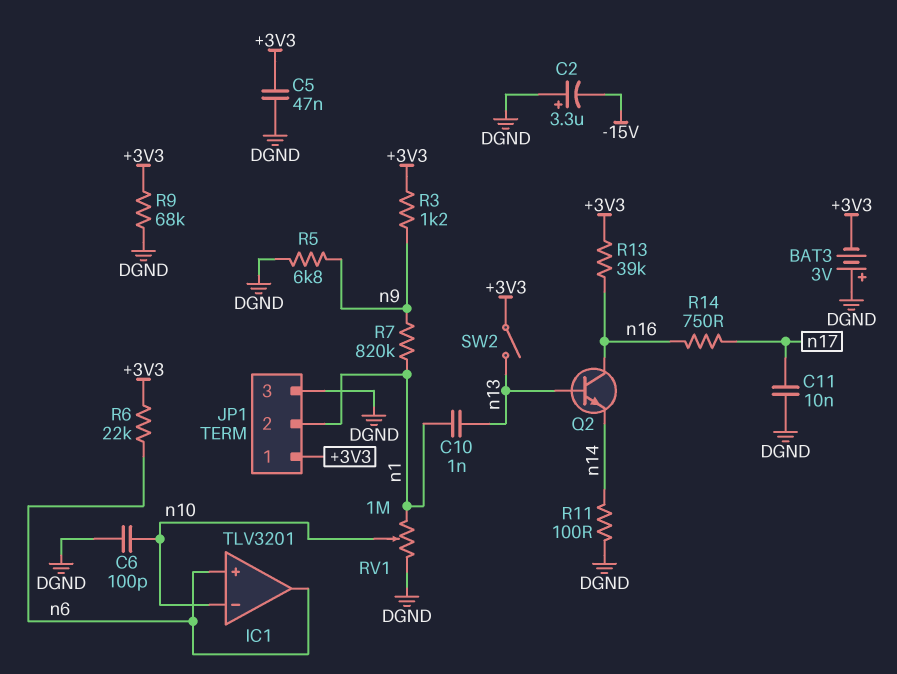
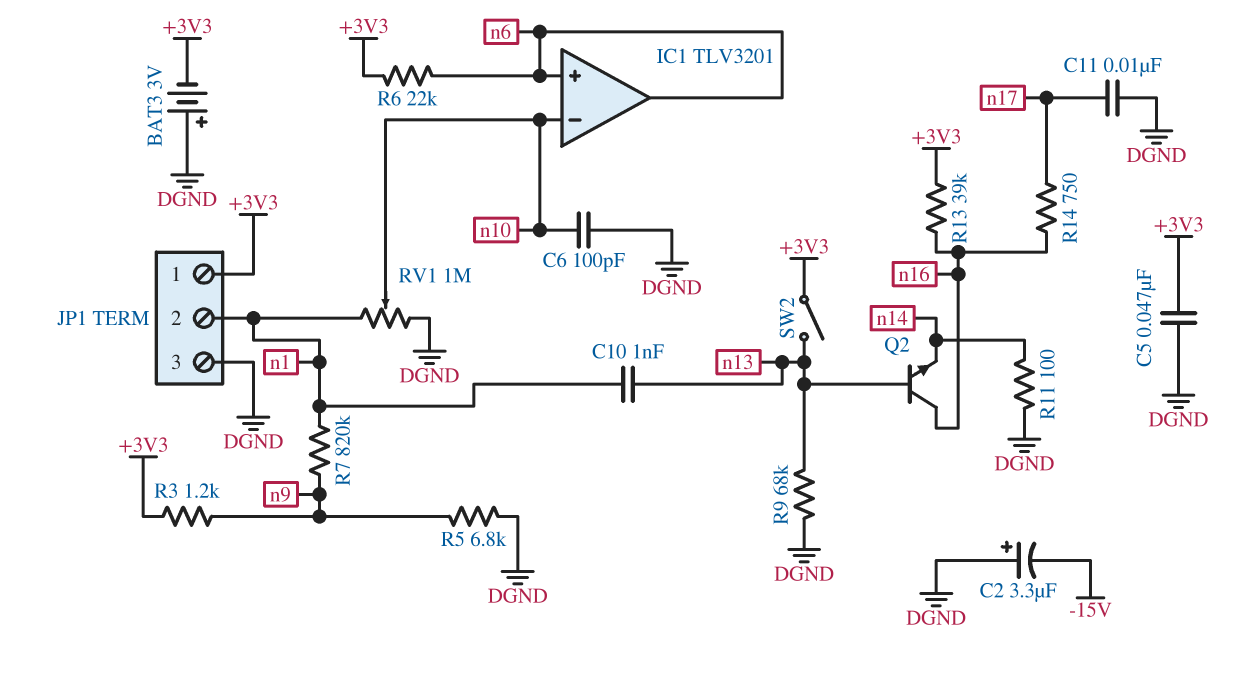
R9: 68k (+3V3, DGND) -> 68k (DGND, n13)

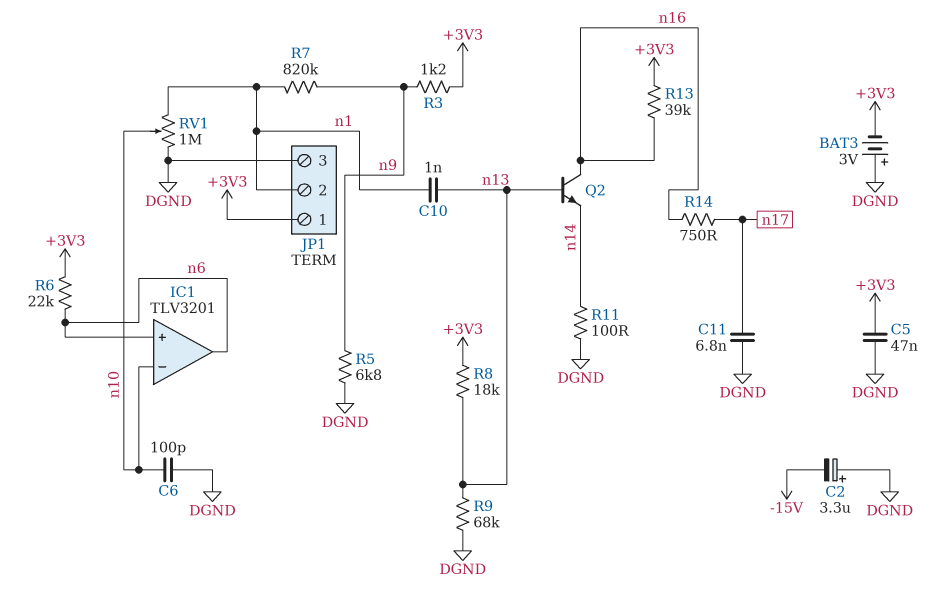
C11: 10nF (DGND, n17) -> 6.8nF (DGND, n17)
R8: none -> 18k (+3V3, n13)
SW2: switch (+3V3, n13) -> none

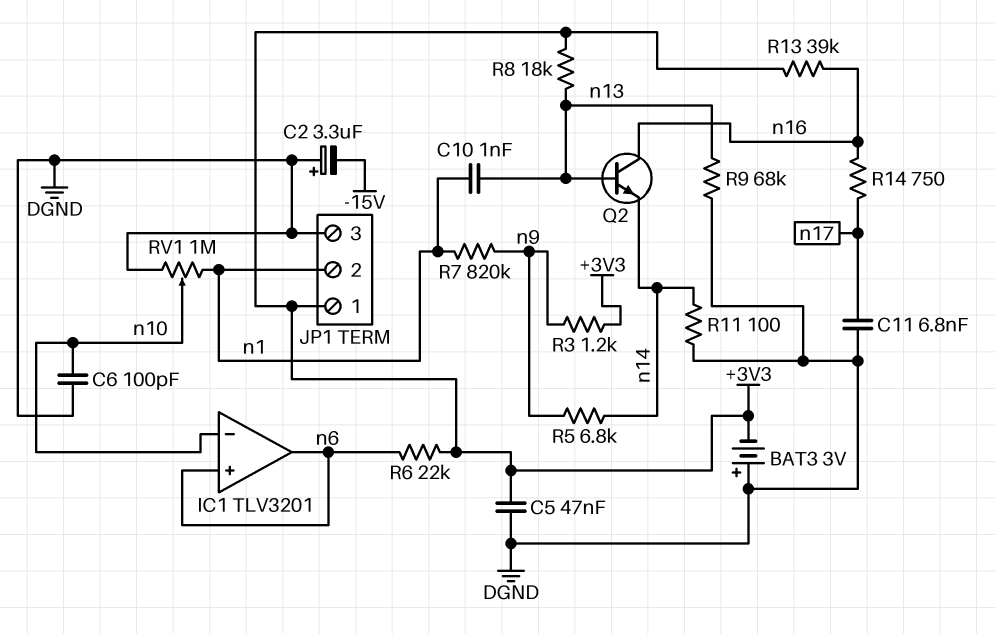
R5: 6.8k (DGND, n9) -> 6.8k (n9, n14)

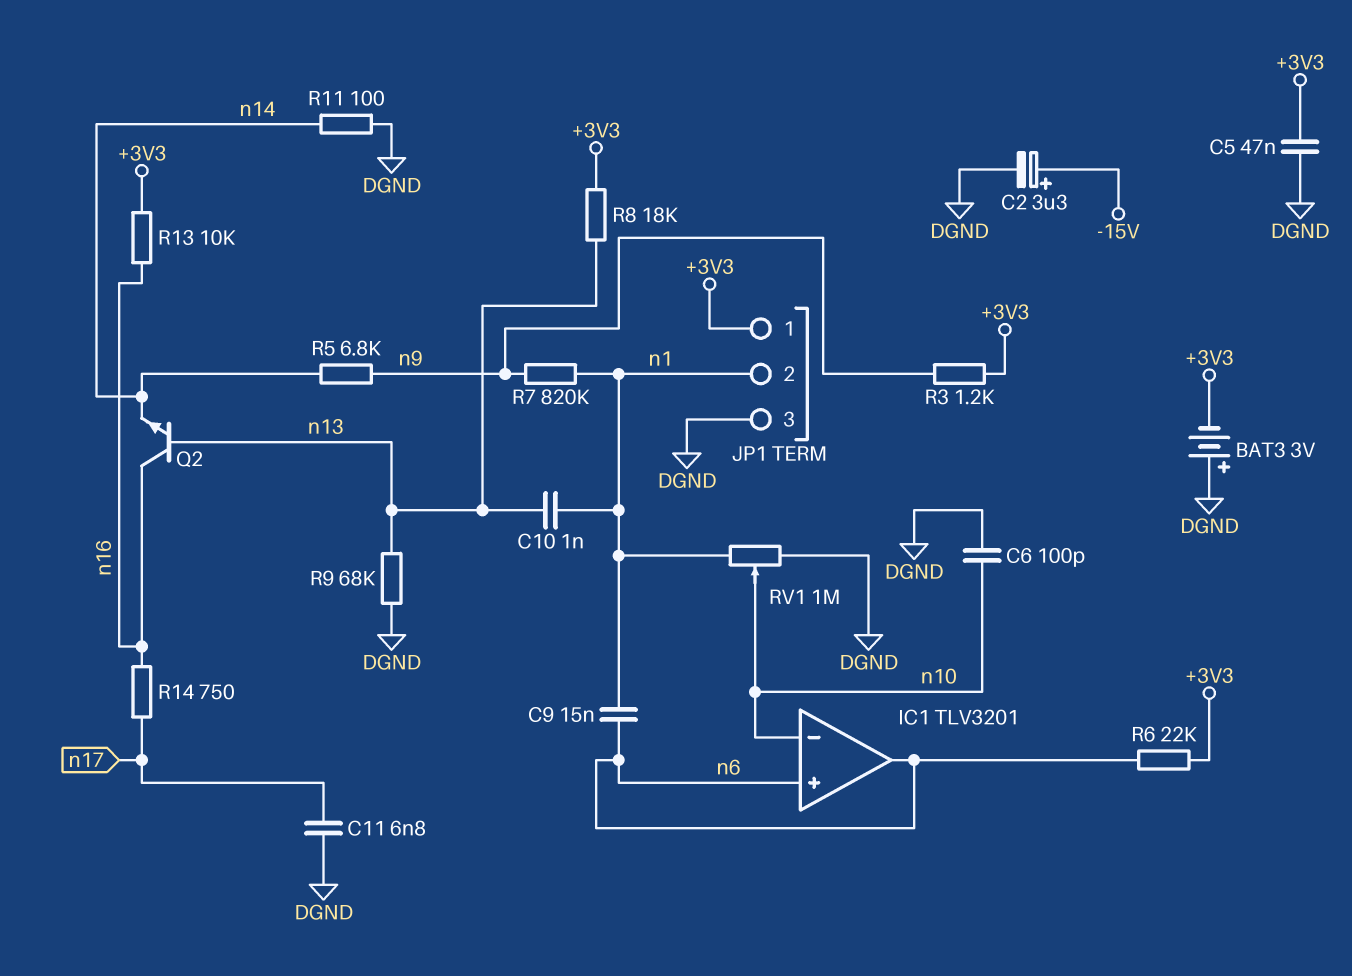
C2: 3.3uF (plus DGND, minus -15V) -> 3.3uF (plus -15V, minus DGND)
C9: none -> 15nF (n1, n6)
R13: 39k (+3V3, n16) -> 10k (+3V3, n16)

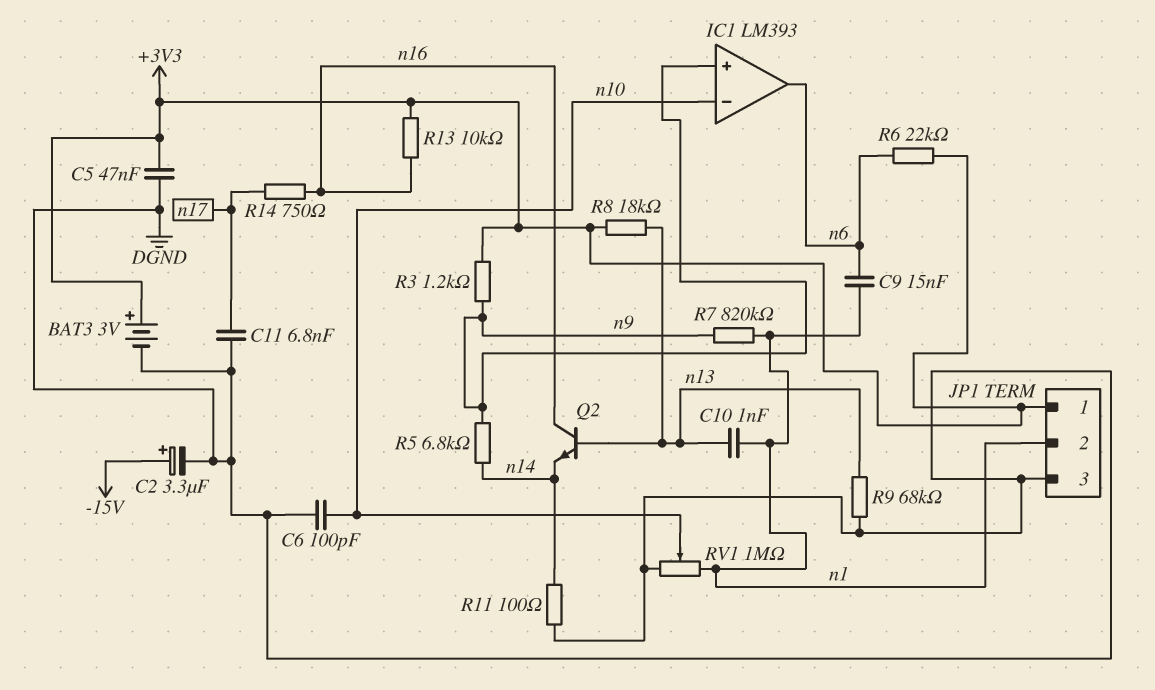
BAT3: 3V (plus DGND, minus +3V3) -> 3V (plus +3V3, minus DGND)
IC1: TLV3201 -> LM393
IC1 pin in+: n6 -> n9

